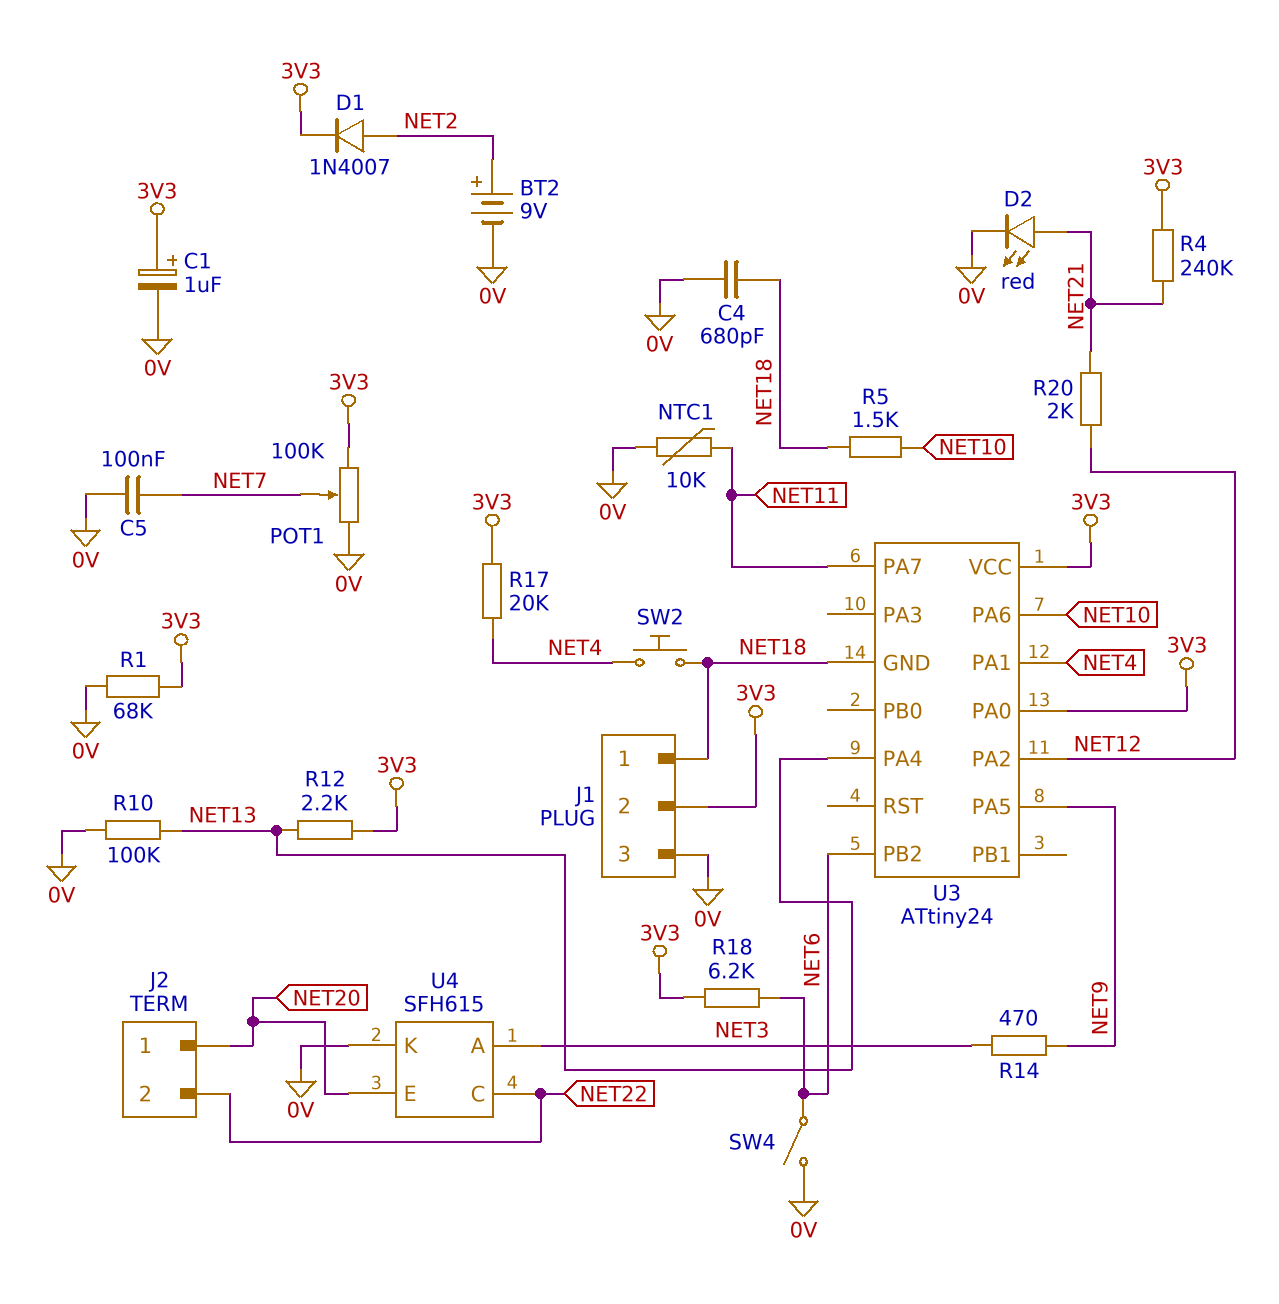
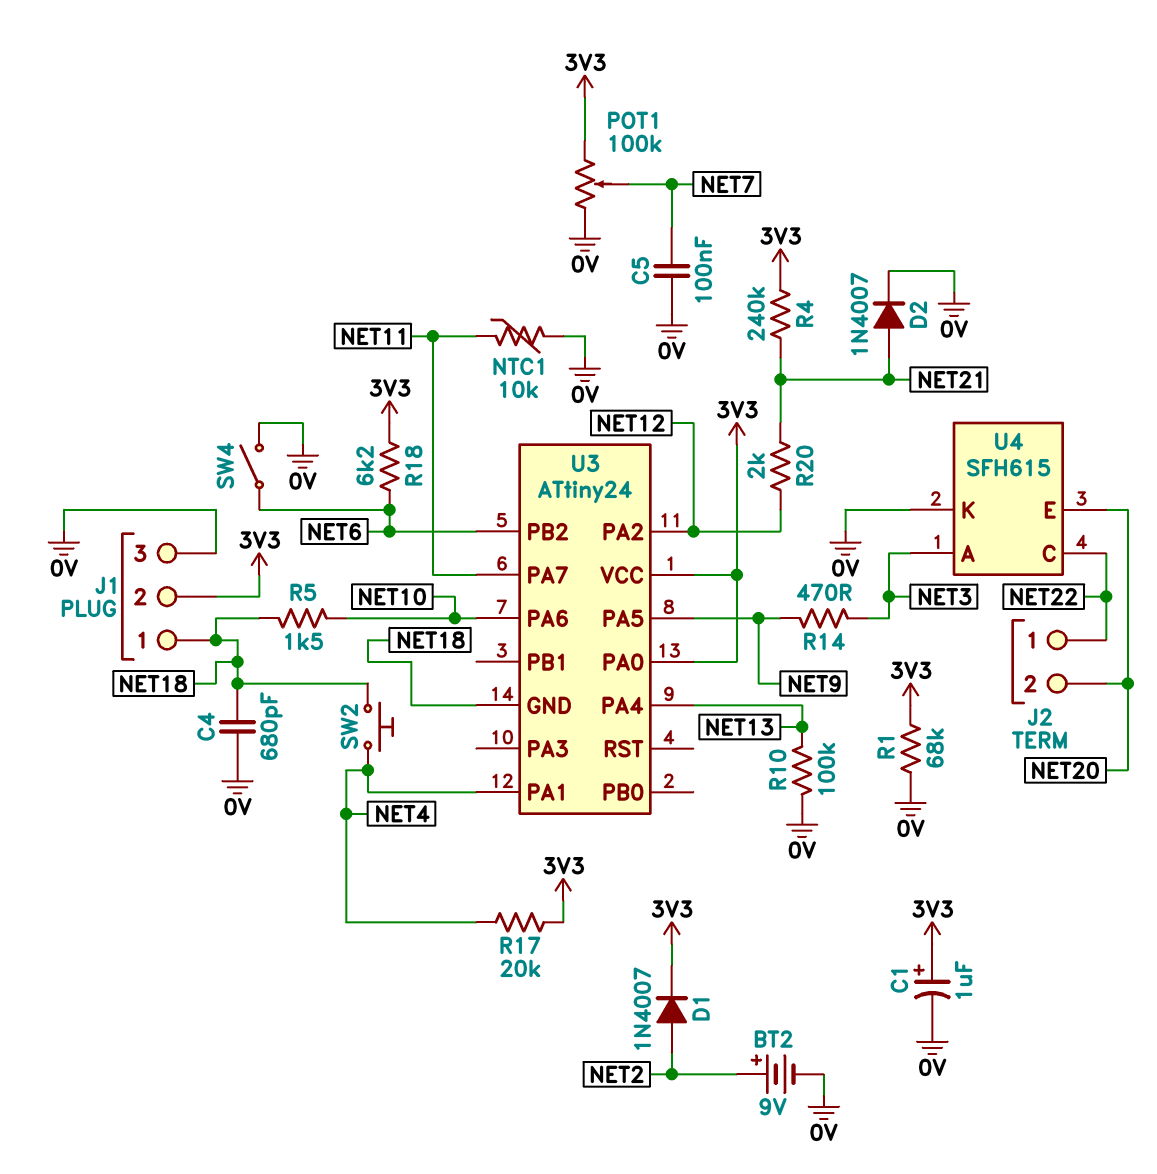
D2: LED red (A NET21, K 0V) -> diode 1N4007 (A NET21, K 0V)
J2 pin 1: NET20 -> NET22
J2 pin 2: NET22 -> NET20
R12: 2.2k (3V3, NET13) -> none

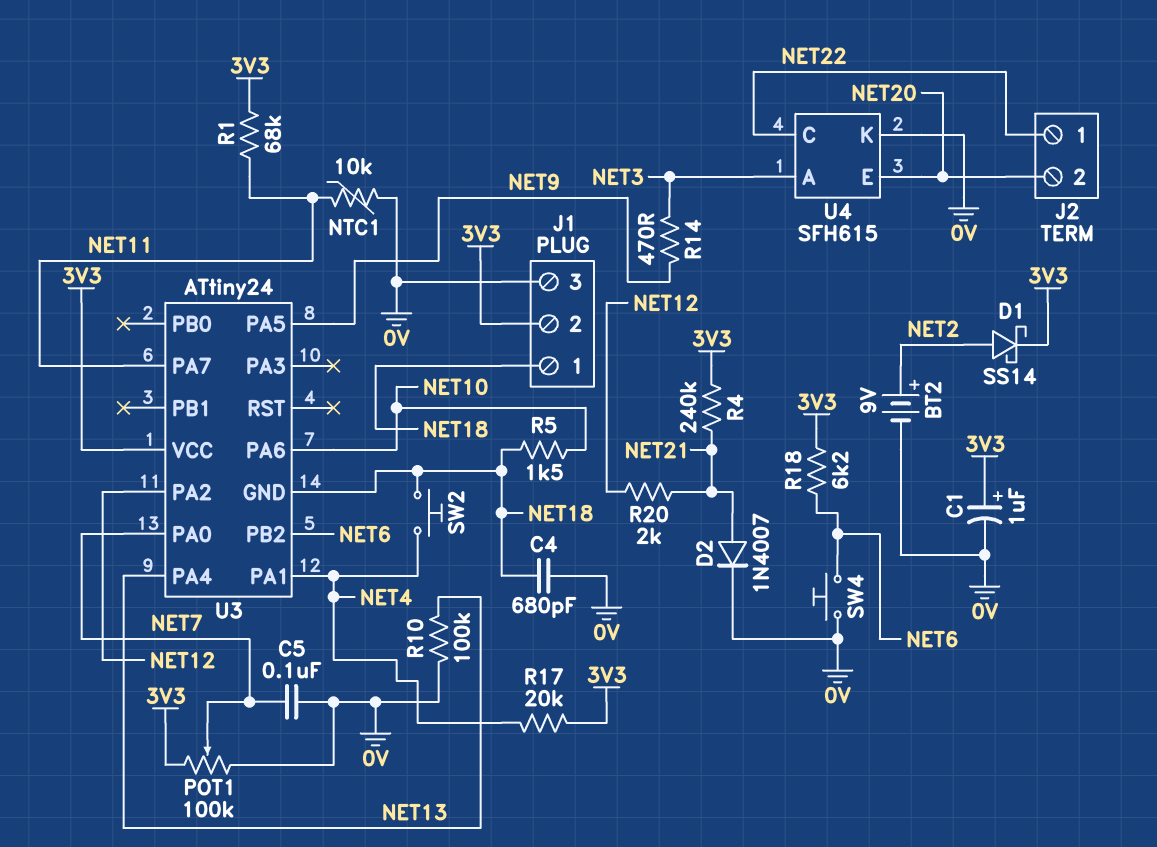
D1: diode 1N4007 (A NET2, K 3V3) -> schottky SS14 (A NET2, K 3V3)
R1: 68k (0V, 3V3) -> 68k (3V3, NET11)
SW4: switch (0V, NET6) -> button (0V, NET6)
U3 pin PA0: 3V3 -> NET7

